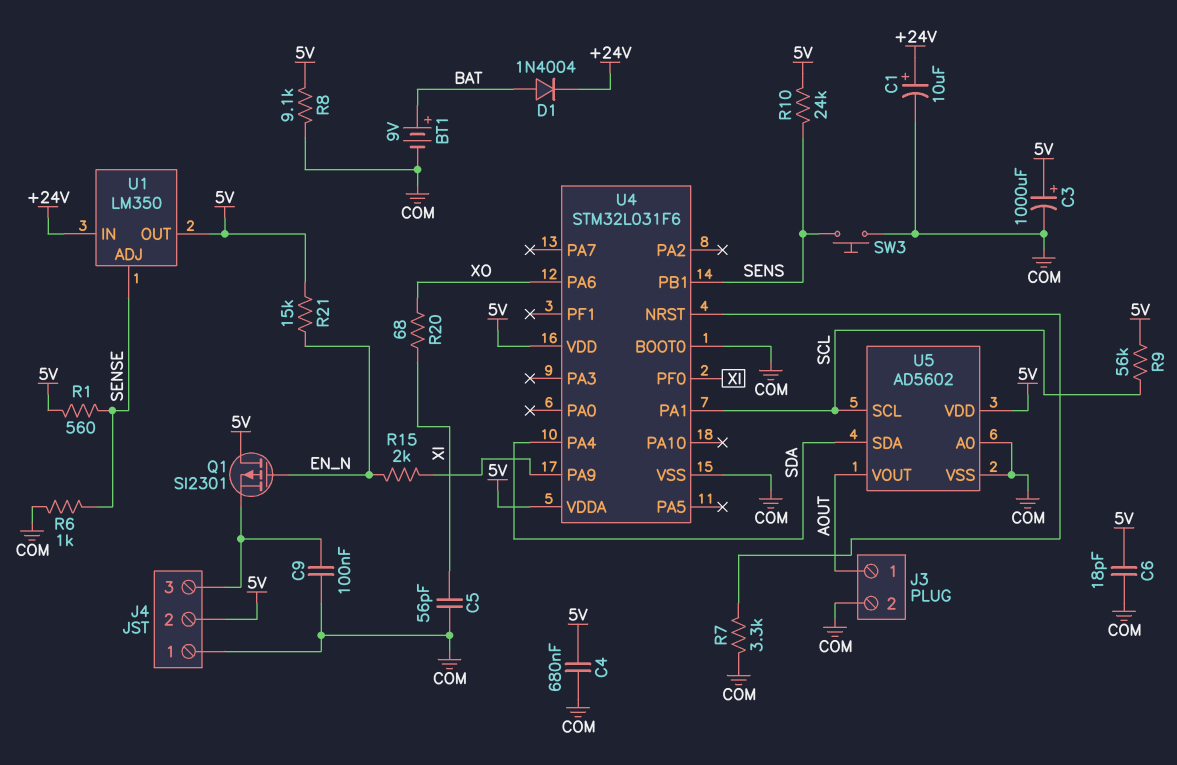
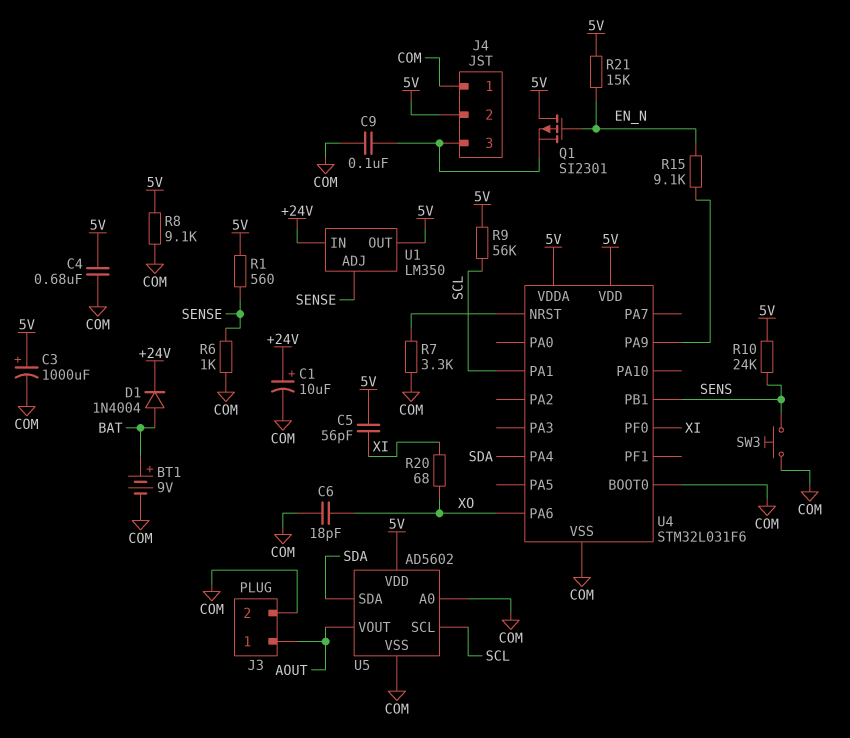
C5: 56pF (COM, XI) -> 56pF (5V, XI)
C6: 18pF (5V, COM) -> 18pF (COM, XO)
R15: 2k (EN_N, U4/PA9) -> 9.1k (EN_N, U4/PA9)

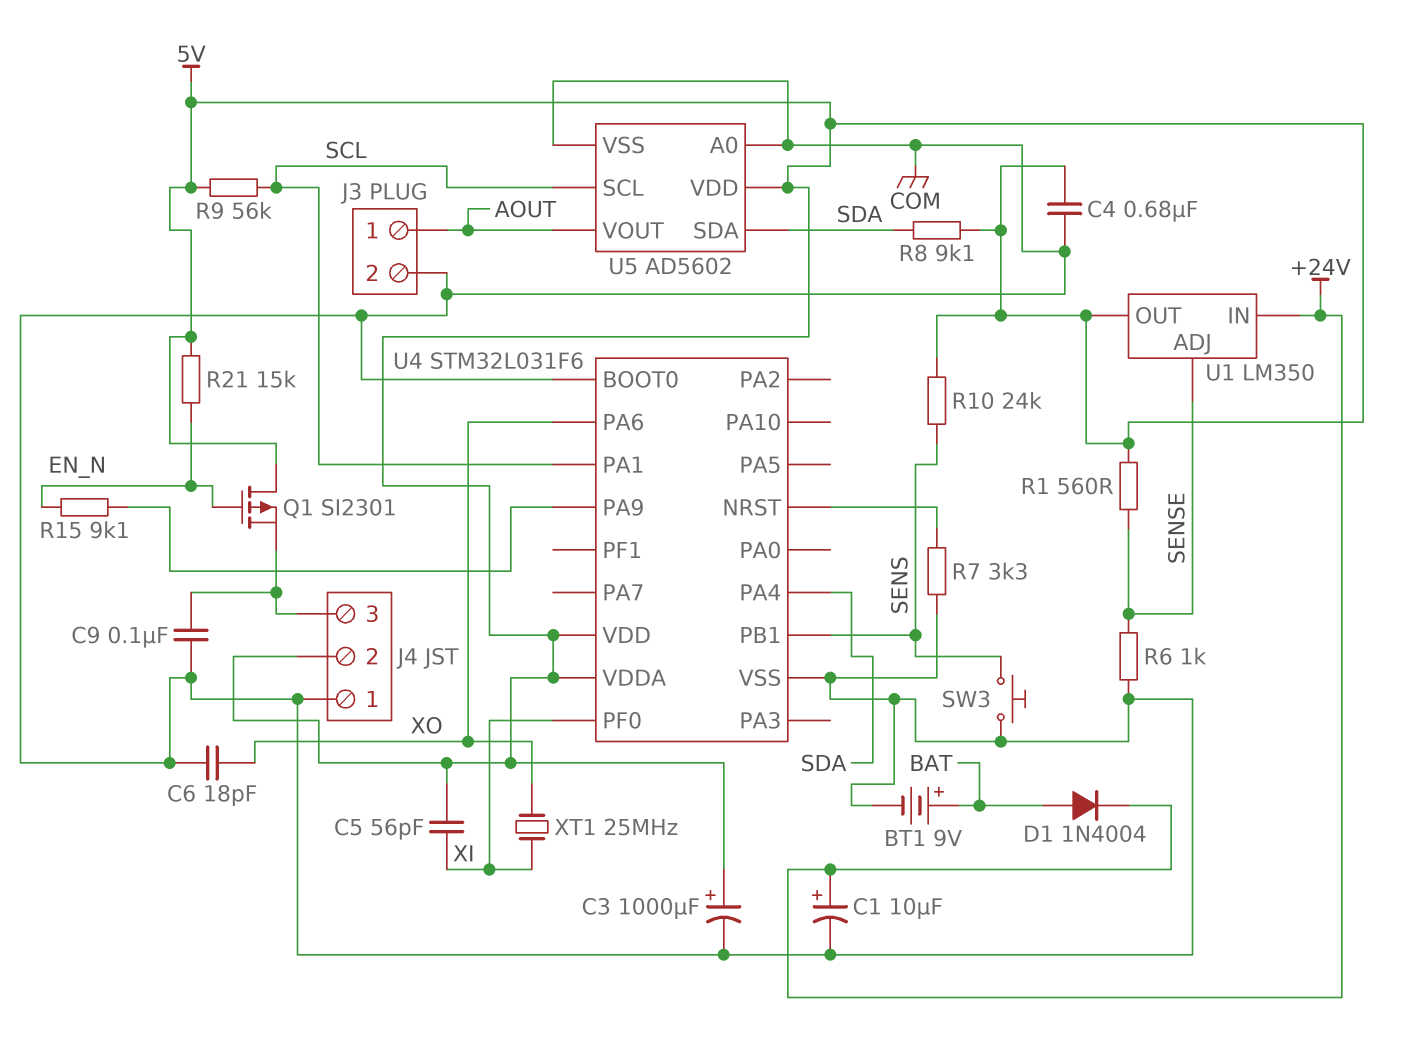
R8: 9.1k (5V, COM) -> 9.1k (5V, SDA)
R20: 68 (XI, XO) -> none
XT1: none -> 25MHz (XI, XO)

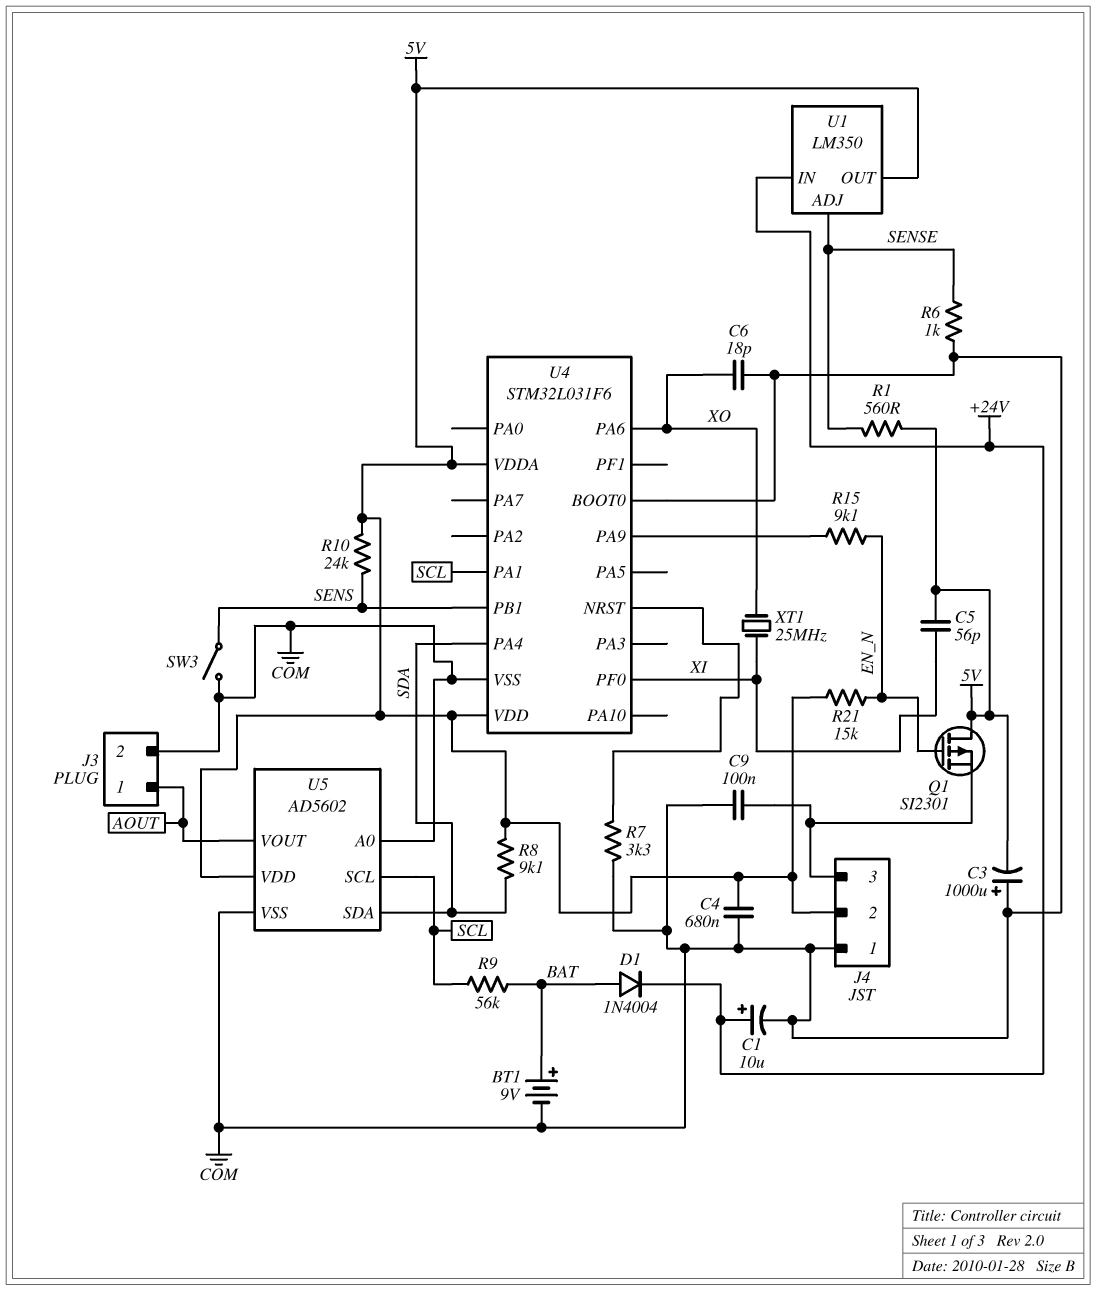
C3: 1000uF (plus 5V, minus COM) -> 1000uF (plus COM, minus 5V)
R9: 56k (5V, SCL) -> 56k (BAT, SCL)
SW3: button (COM, SENS) -> switch (COM, SENS)

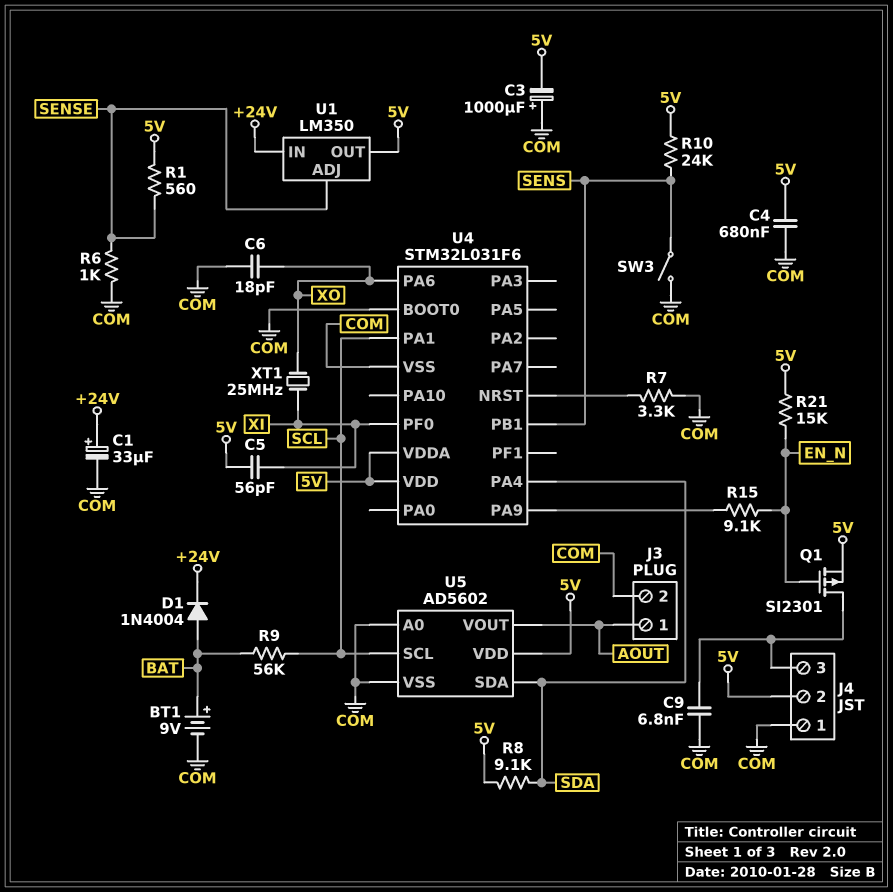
C1: 10uF (plus +24V, minus COM) -> 33uF (plus +24V, minus COM)
C9: 100nF (COM, J4/3) -> 6.8nF (COM, J4/3)
Q1: PMOS SI2301 (G EN_N, D 5V, S J4/3) -> PMOS SI2301 (G EN_N, D J4/3, S 5V)

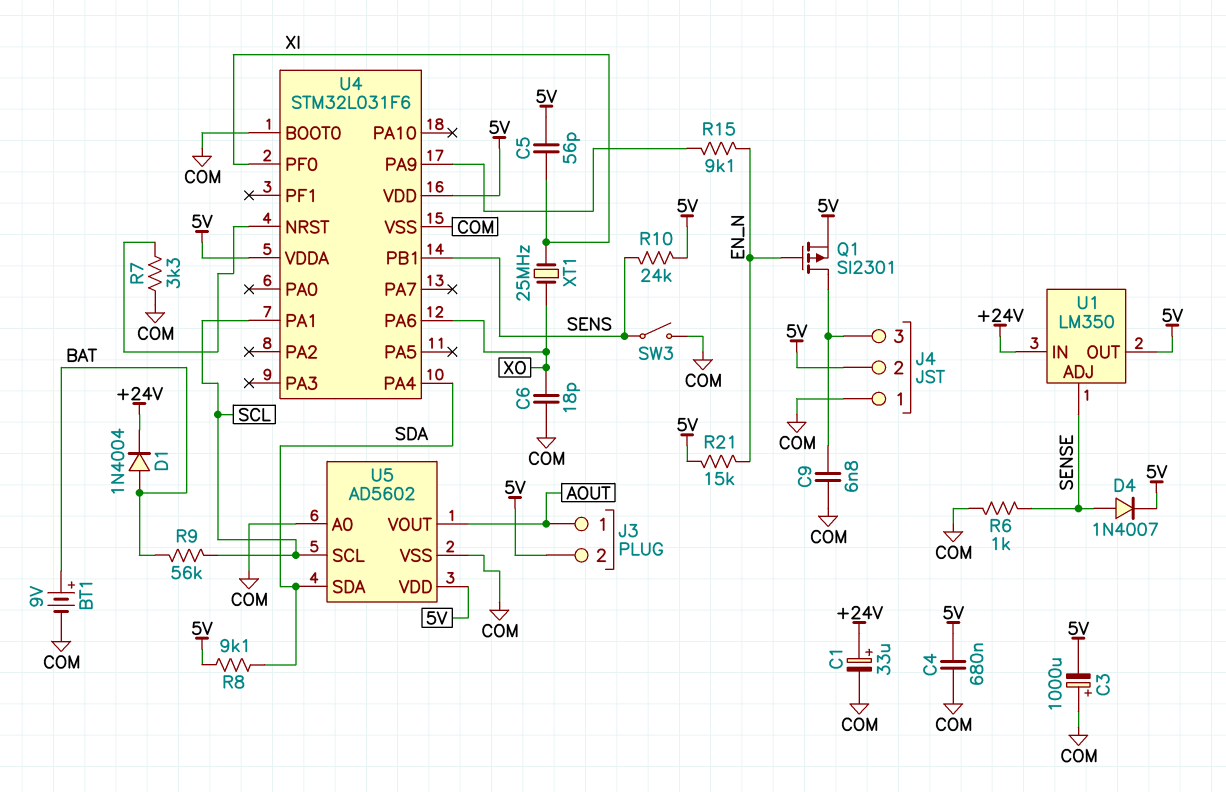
D4: none -> diode 1N4007 (A SENSE, K 5V)
J3 pin 2: COM -> 5V
R1: 560 (5V, SENSE) -> none

